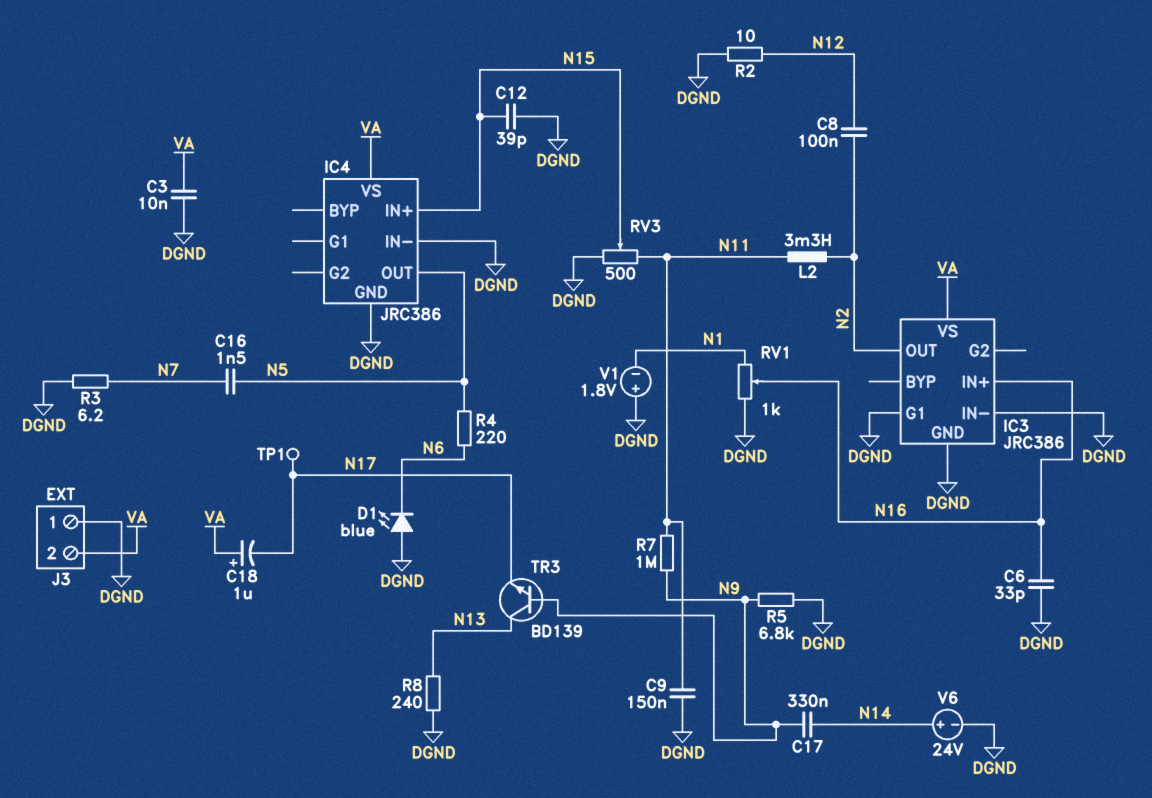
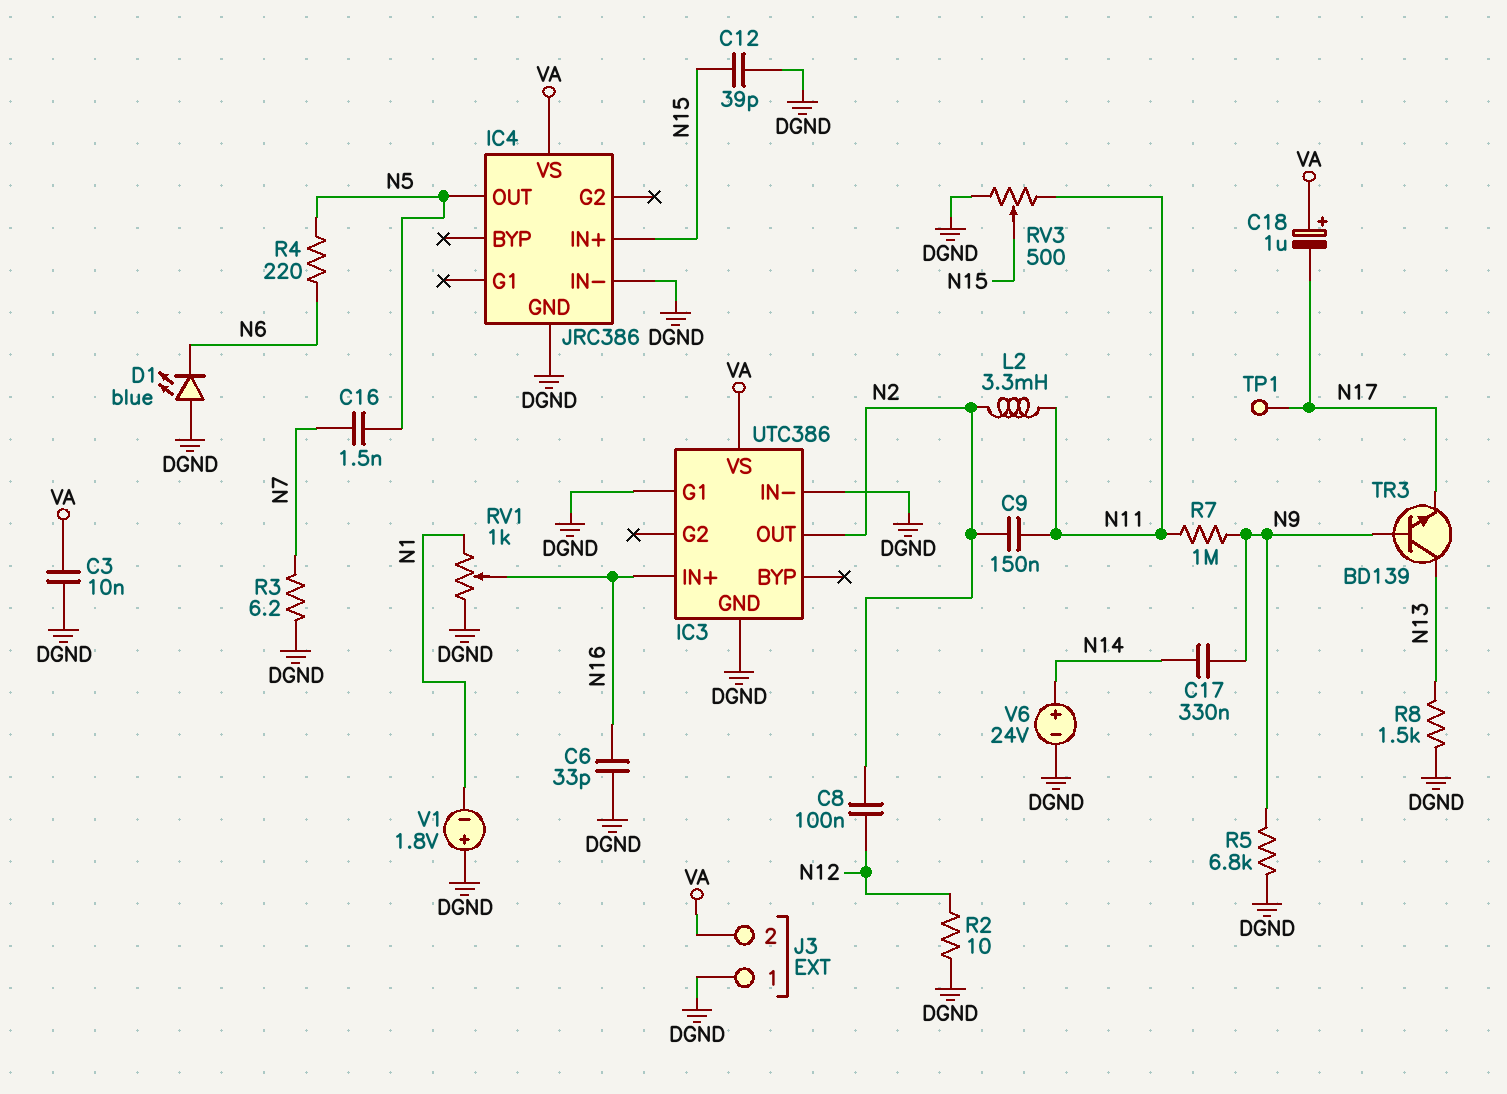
C9: 150nF (DGND, N11) -> 150nF (N2, N11)
IC3: JRC386 -> UTC386
R8: 240 (DGND, N13) -> 1.5k (DGND, N13)

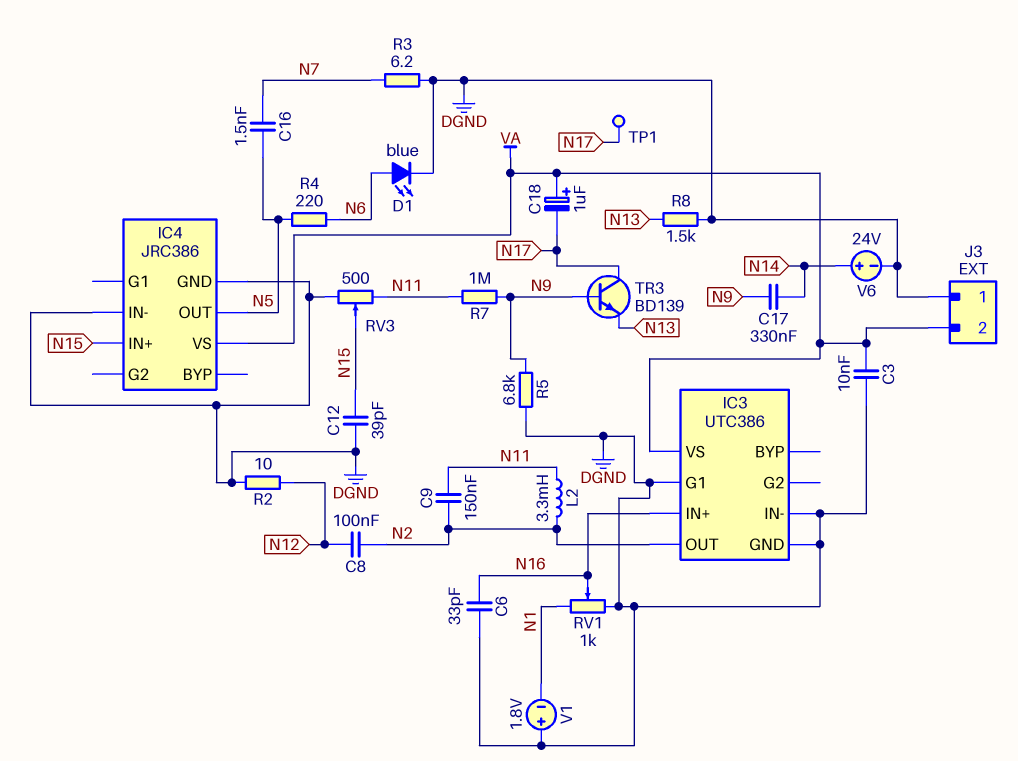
D1: LED blue (A DGND, K N6) -> LED blue (A N6, K DGND)
TR3: NPN BD139 (B N9, C N13, E N17) -> NPN BD139 (B N9, C N17, E N13)

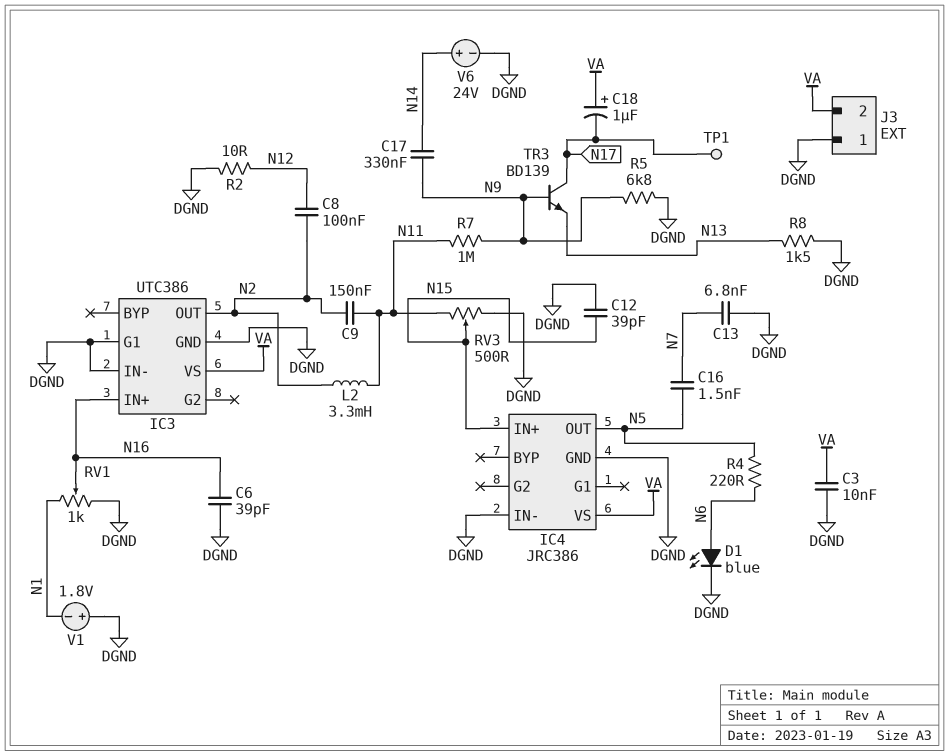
C6: 33pF (DGND, N16) -> 39pF (DGND, N16)
C13: none -> 6.8nF (DGND, N7)
R3: 6.2 (DGND, N7) -> none

